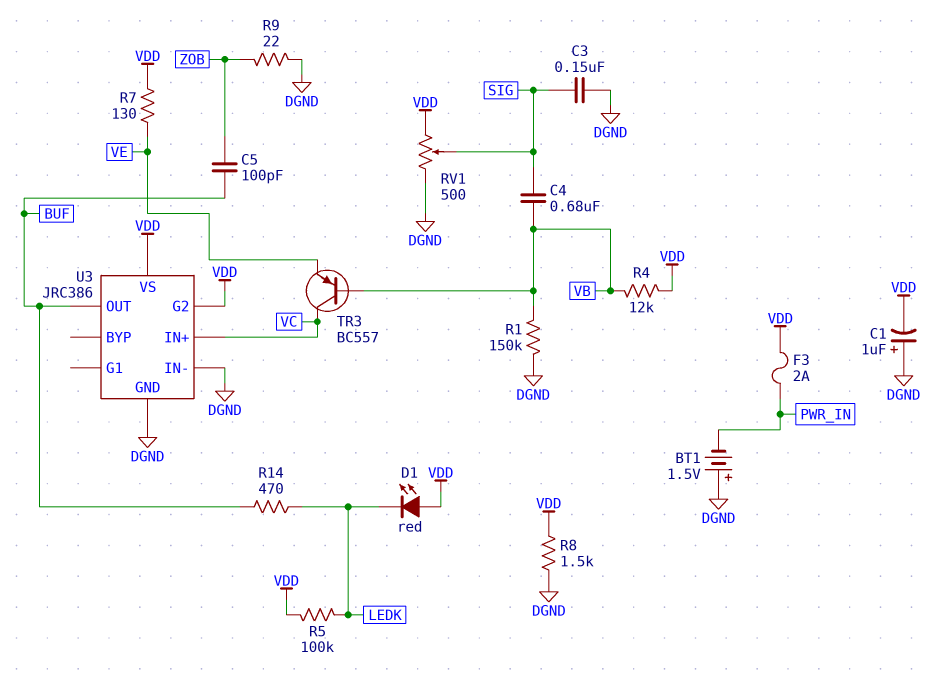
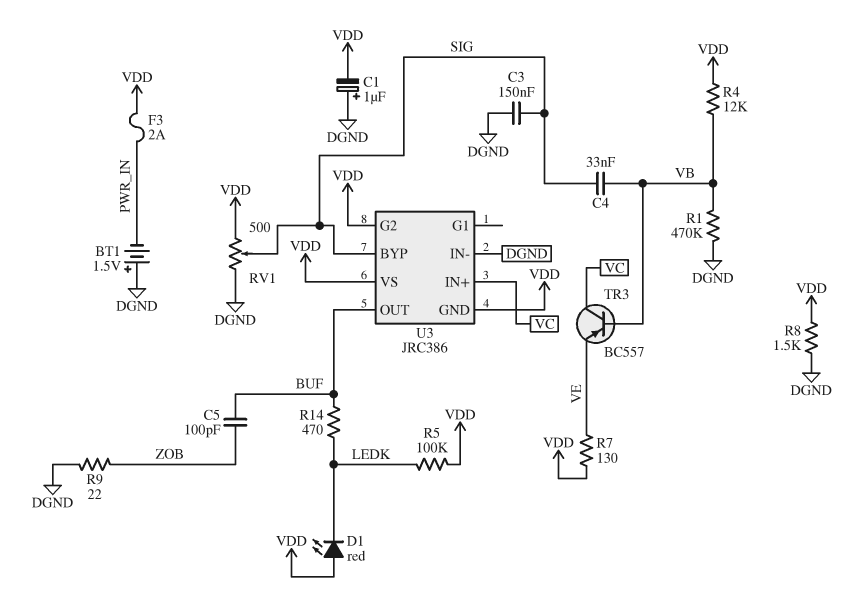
C4: 680nF (SIG, VB) -> 33nF (SIG, VB)
R1: 150k (DGND, VB) -> 470k (DGND, VB)
U3 pin BYP: none -> SIG
U3 pin GND: DGND -> VDD

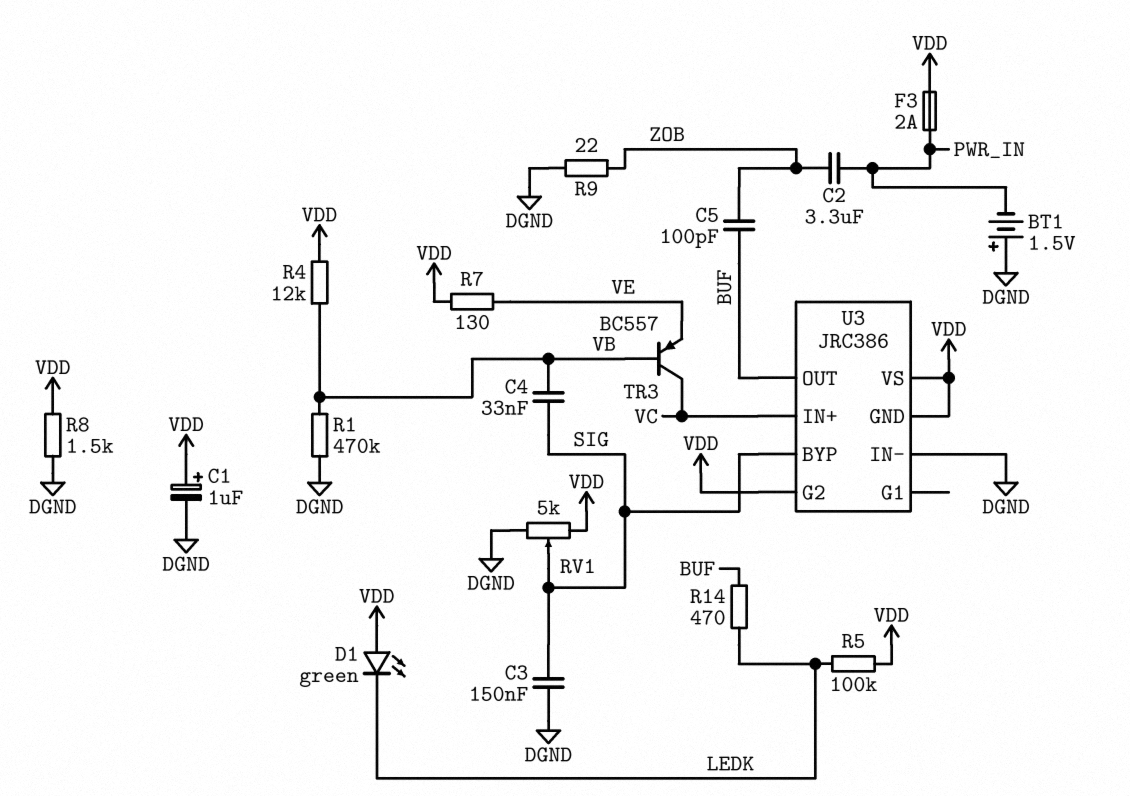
C1: 1uF (plus DGND, minus VDD) -> 1uF (plus VDD, minus DGND)
C2: none -> 3.3uF (PWR_IN, ZOB)
D1: LED red (A VDD, K LEDK) -> LED green (A VDD, K LEDK)
RV1: 500 (DGND, VDD, wiper SIG) -> 5k (DGND, VDD, wiper SIG)

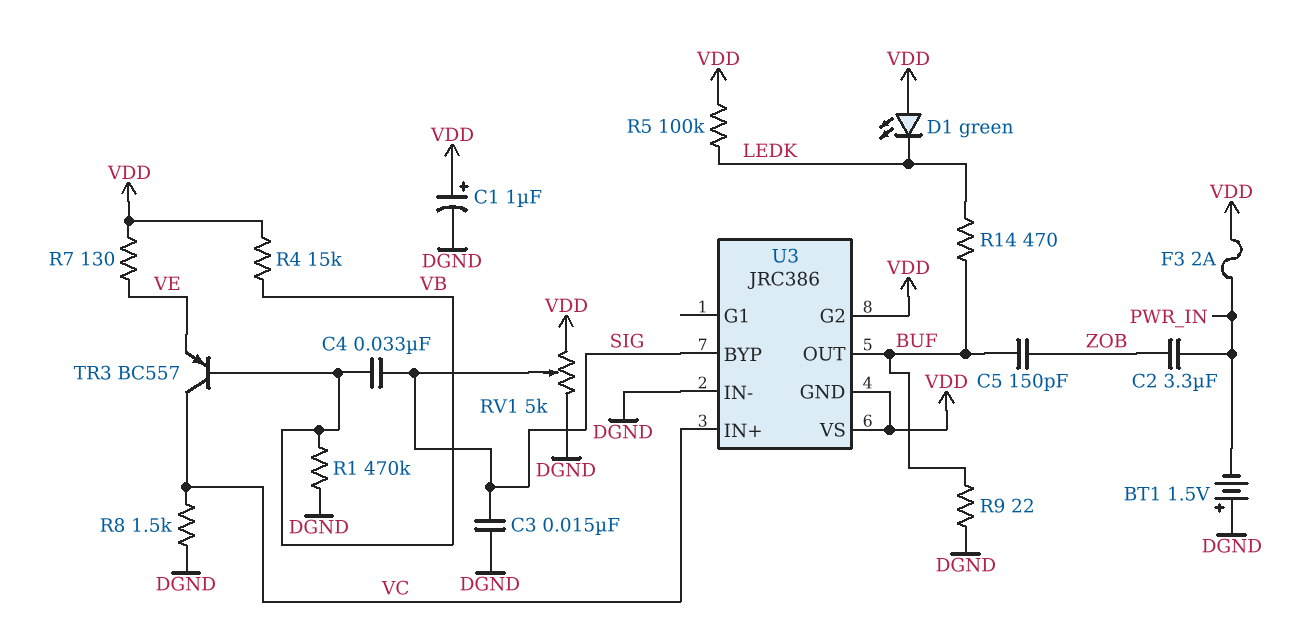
C3: 150nF (DGND, SIG) -> 15nF (DGND, SIG)
C5: 100pF (BUF, ZOB) -> 150pF (BUF, ZOB)
R4: 12k (VB, VDD) -> 15k (VB, VDD)
R8: 1.5k (DGND, VDD) -> 1.5k (DGND, VC)
R9: 22 (DGND, ZOB) -> 22 (BUF, DGND)

